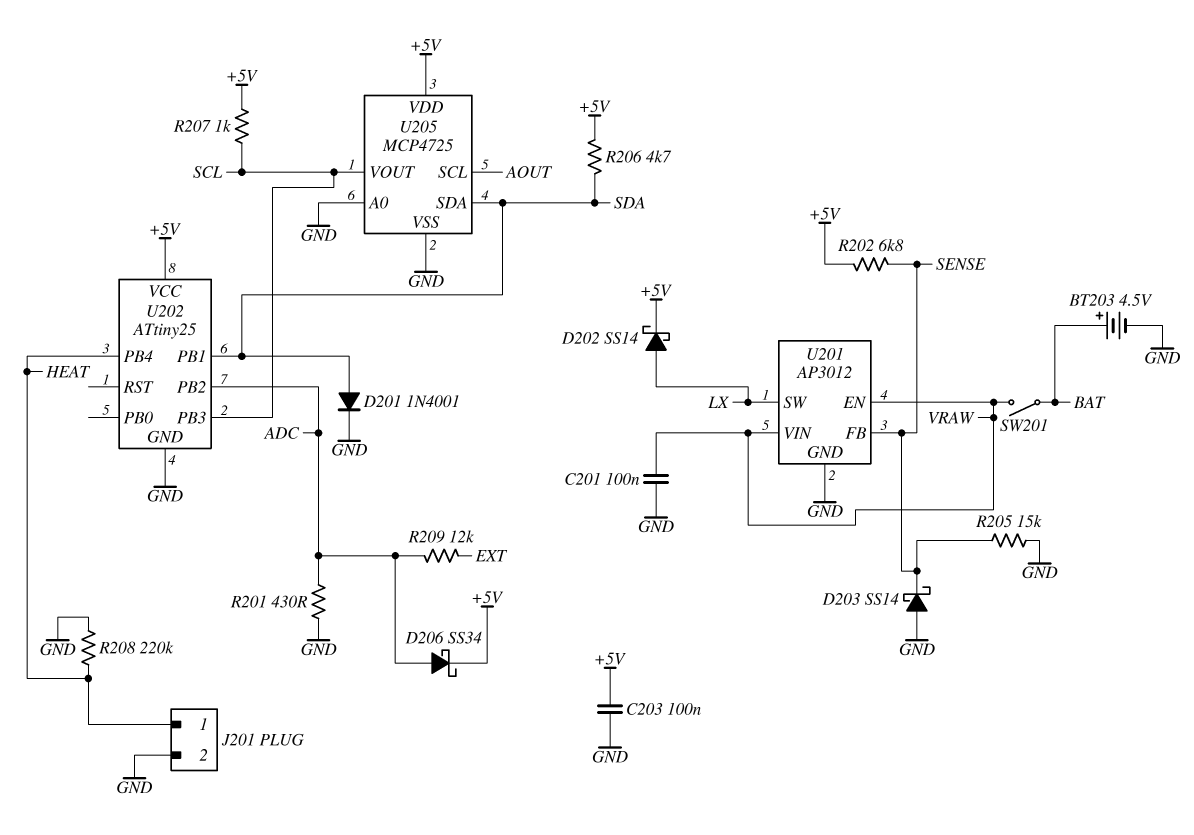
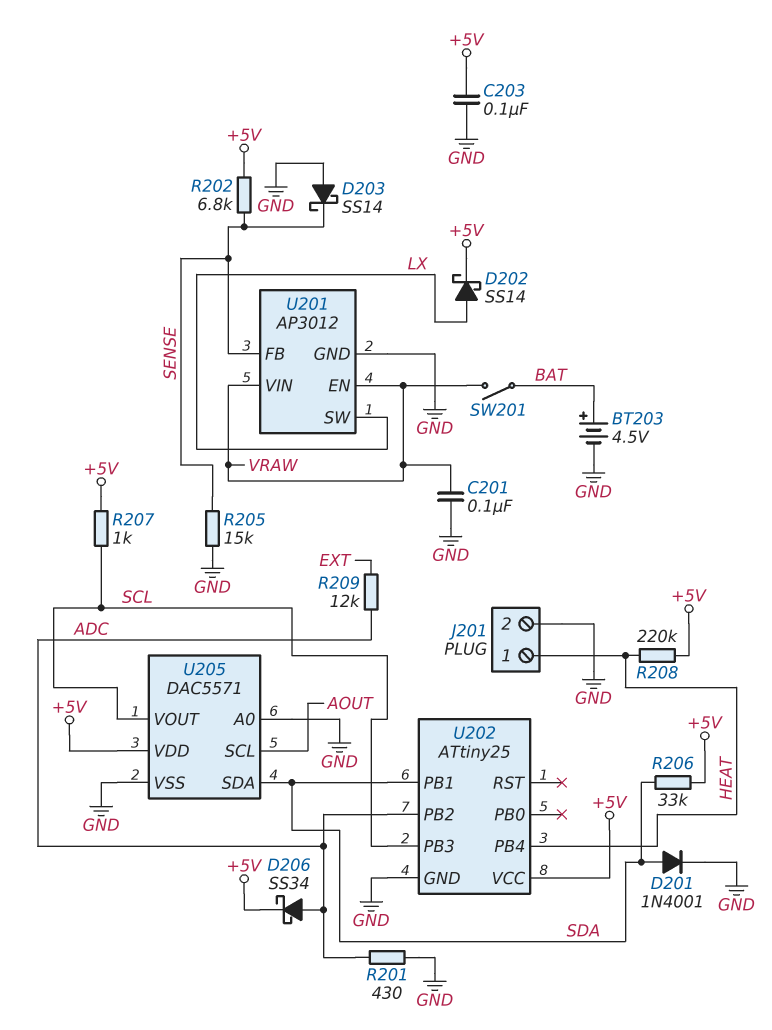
R206: 4.7k (+5V, SDA) -> 33k (+5V, SDA)
R208: 220k (GND, HEAT) -> 220k (+5V, HEAT)
U205: MCP4725 -> DAC5571

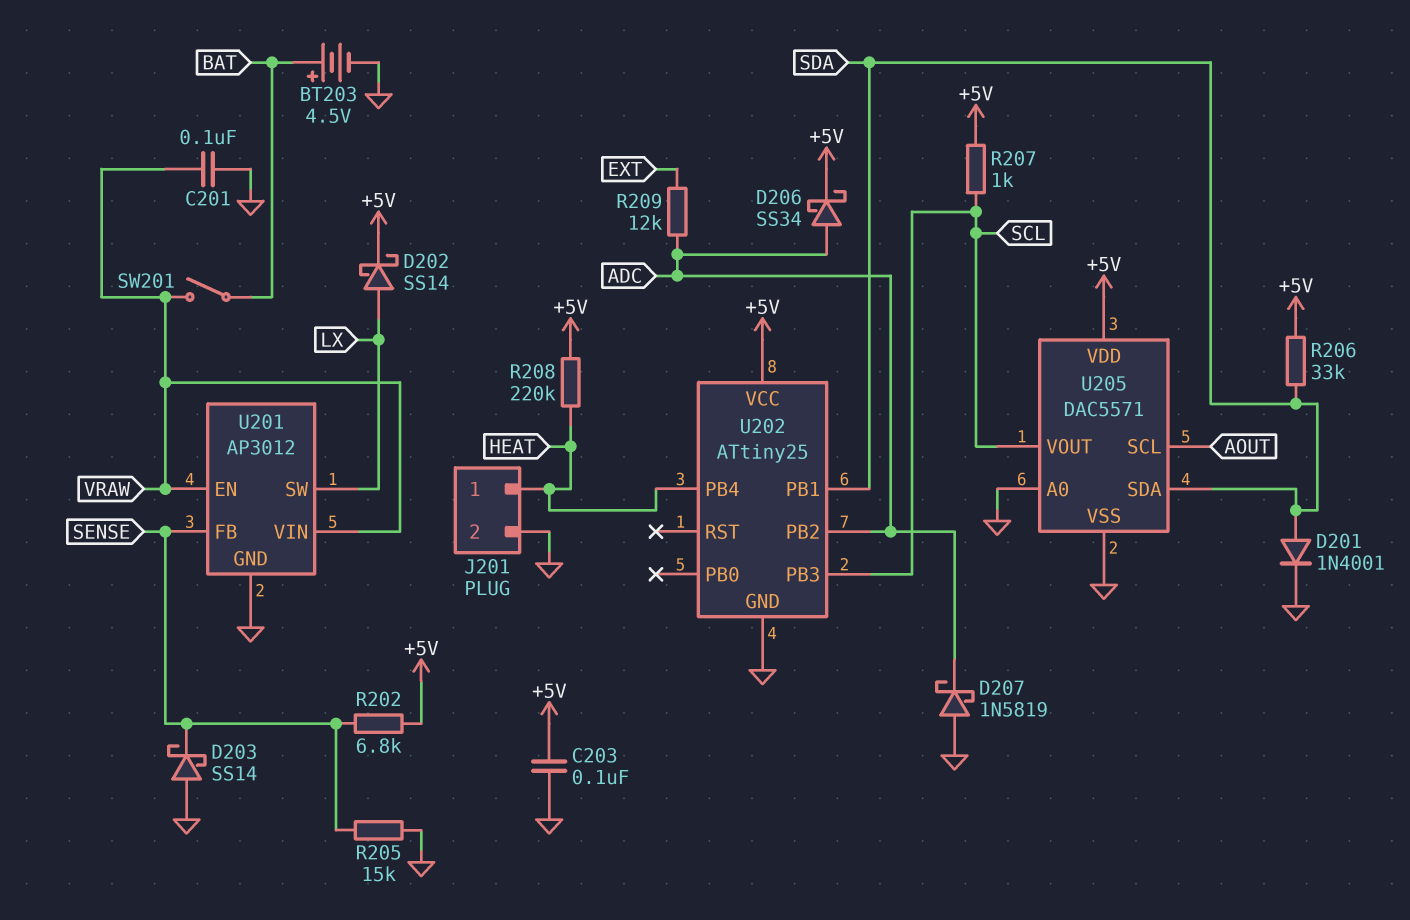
D207: none -> schottky 1N5819 (A GND, K ADC)
R201: 430 (ADC, GND) -> none

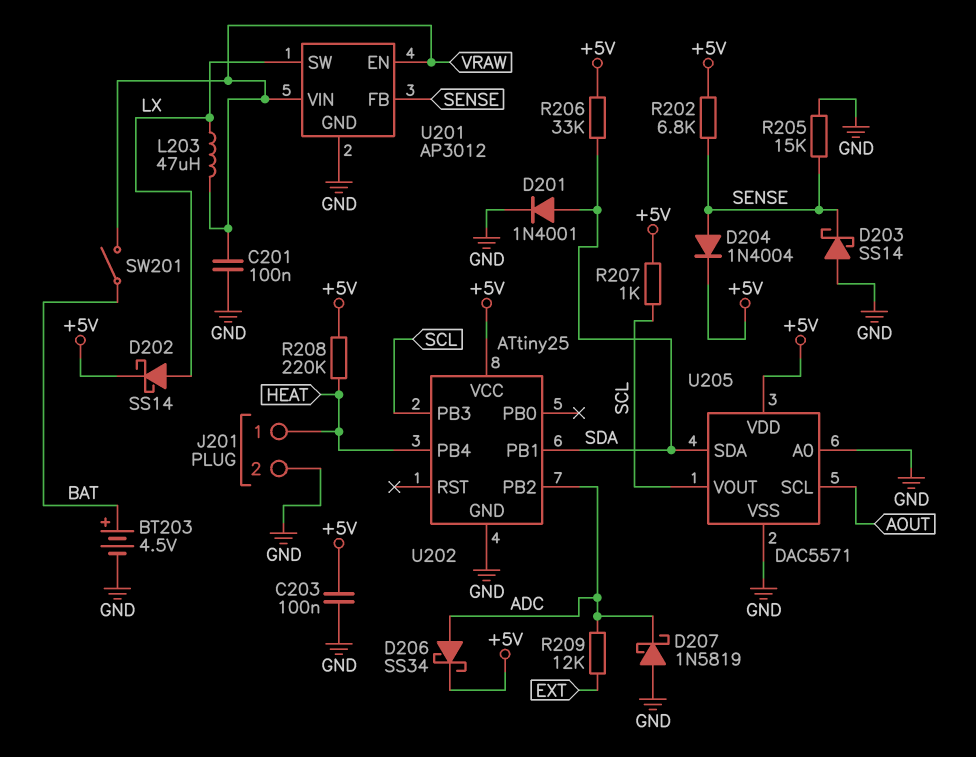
D204: none -> diode 1N4004 (A SENSE, K +5V)
L203: none -> 47uH (LX, VRAW)

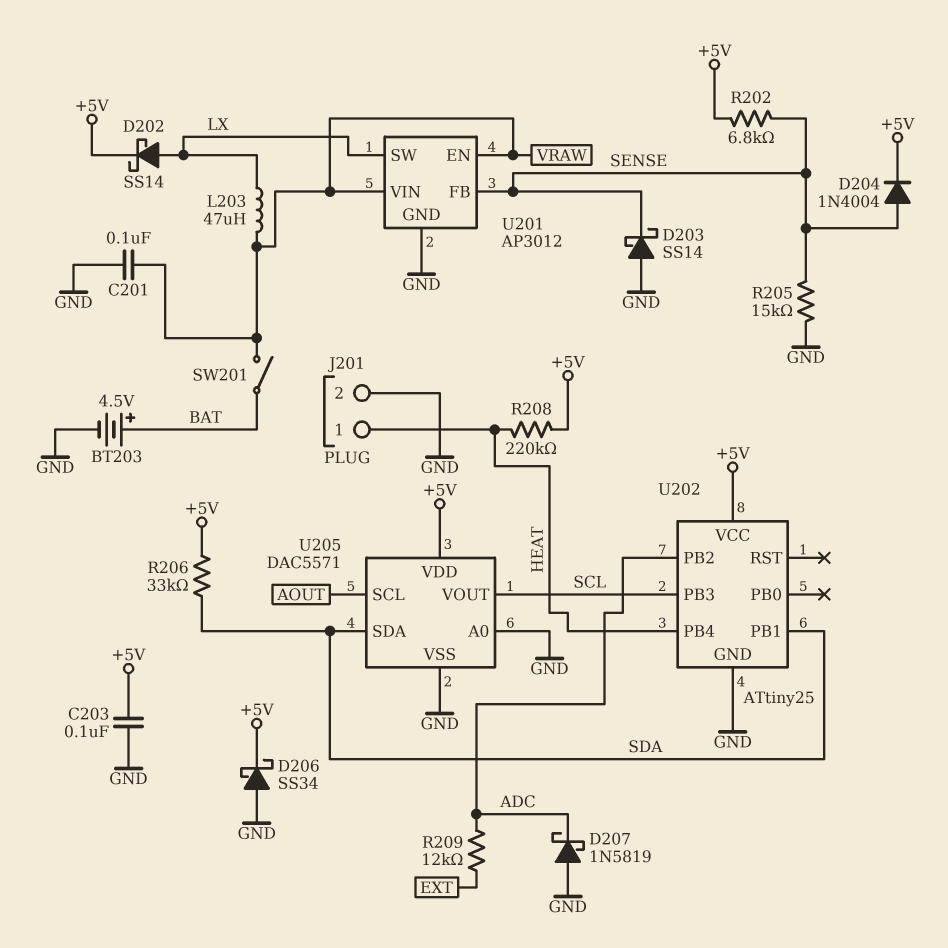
D201: diode 1N4001 (A SDA, K GND) -> none
D206: schottky SS34 (A ADC, K +5V) -> schottky SS34 (A GND, K +5V)
R207: 1k (+5V, SCL) -> none

